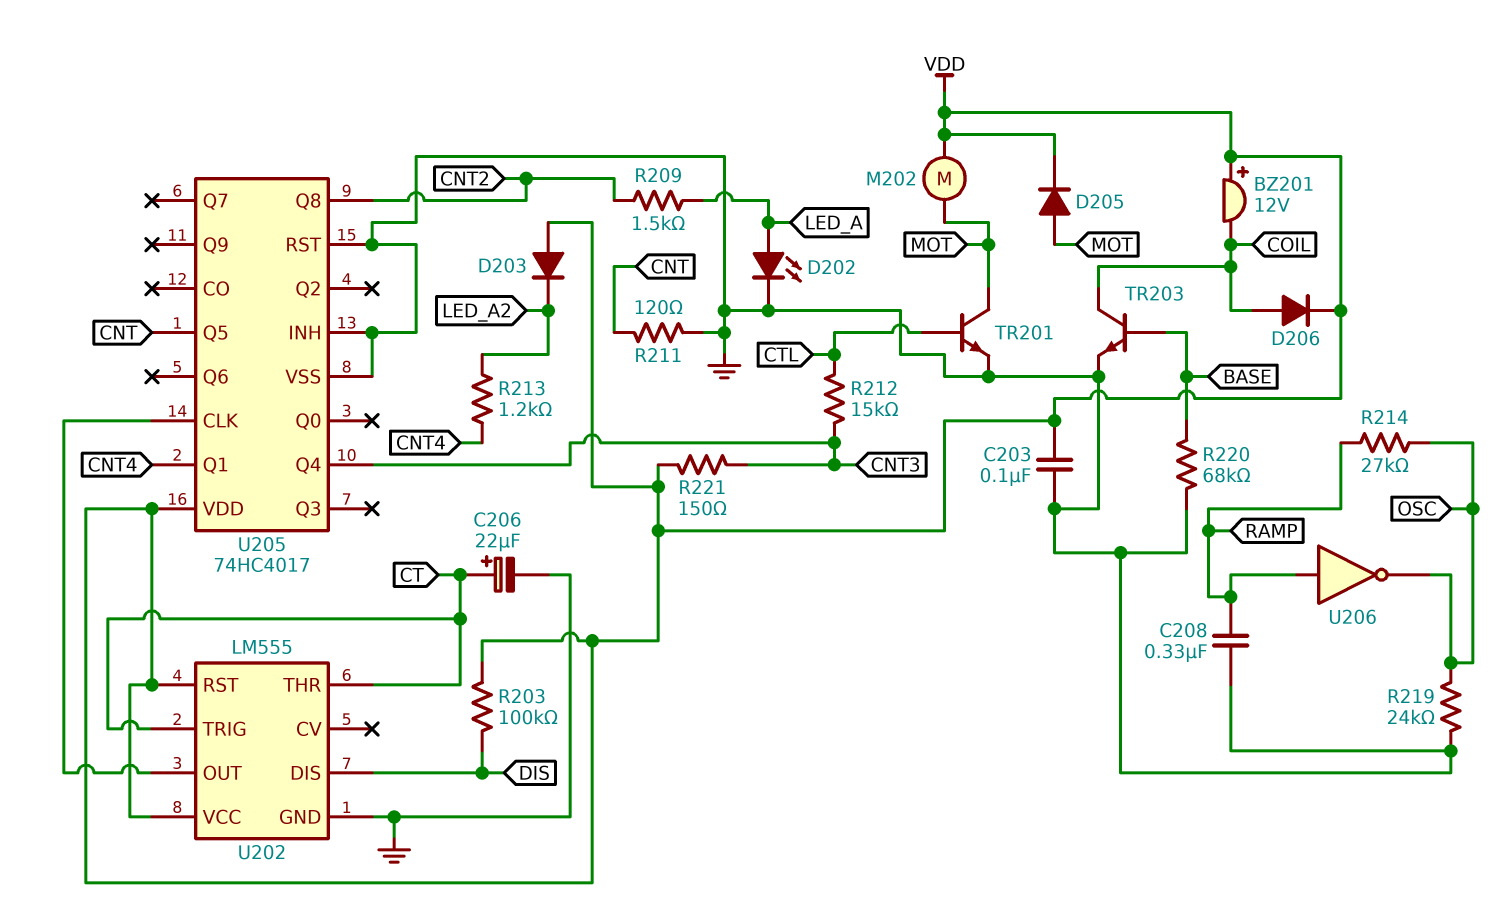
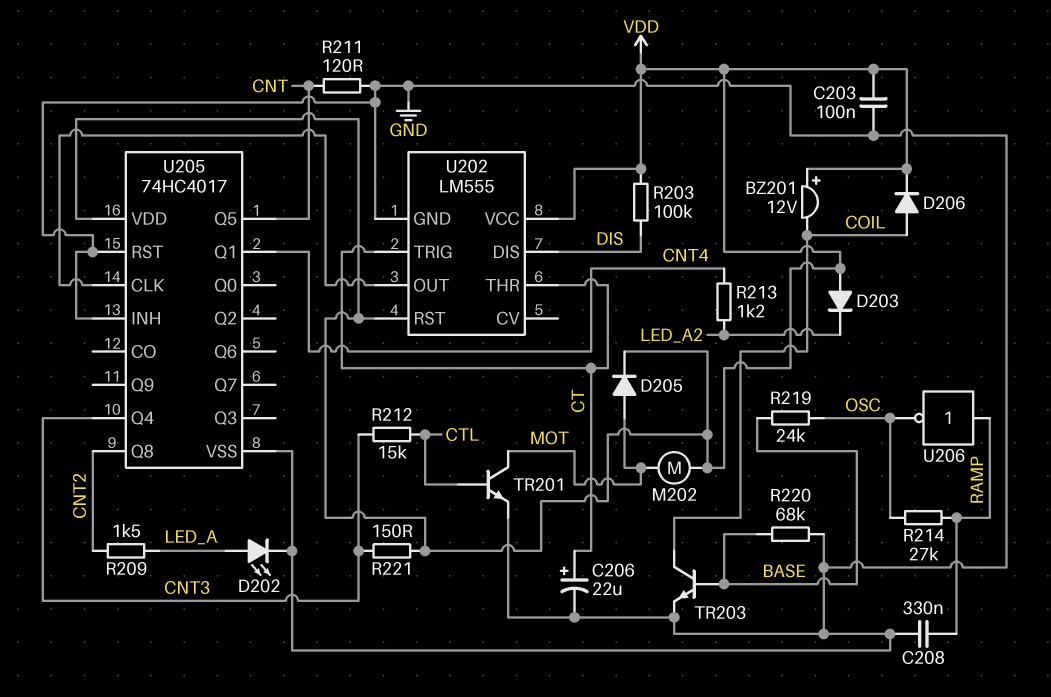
R219: 24k (GND, OSC) -> 24k (BASE, OSC)

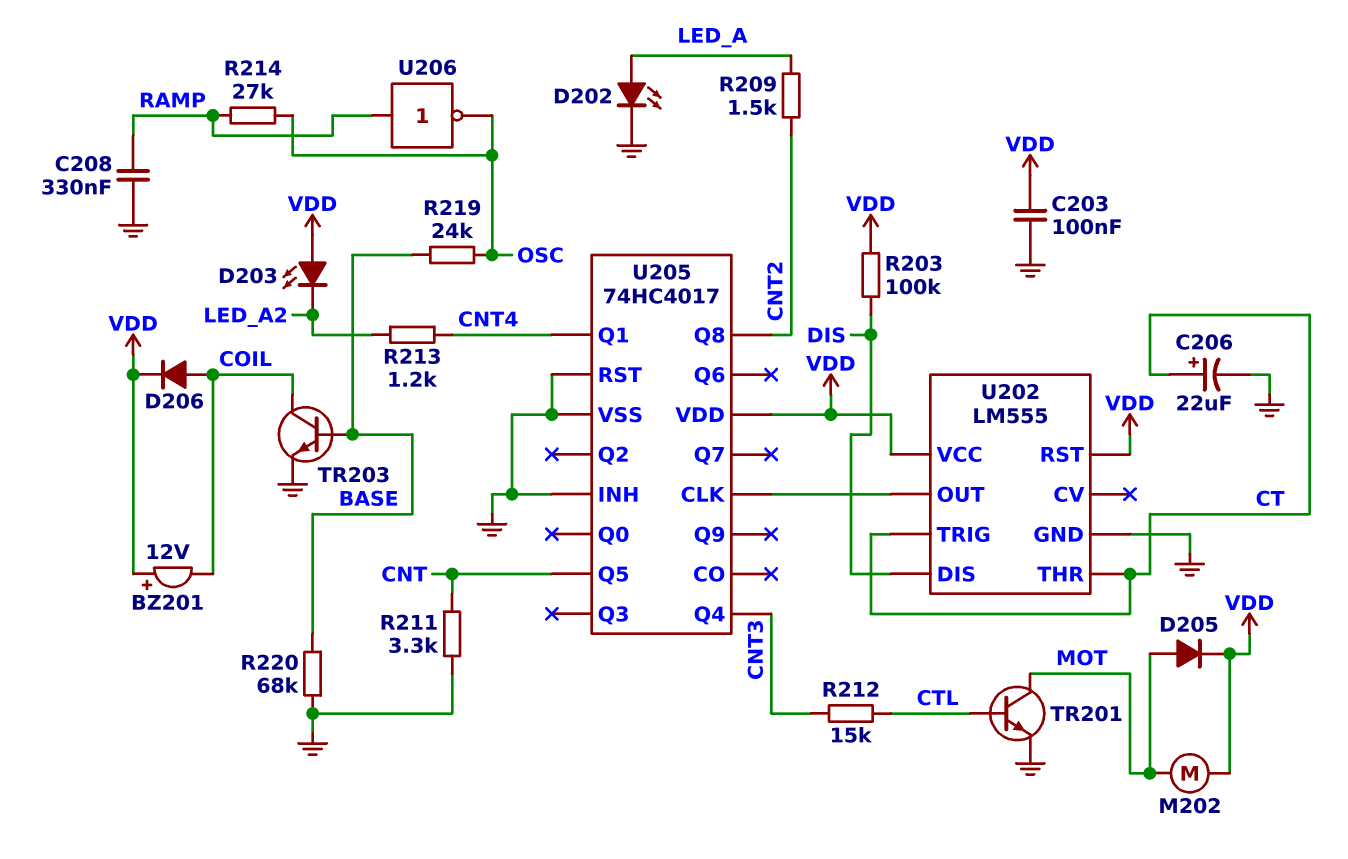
D203: diode (A VDD, K LED_A2) -> LED (A VDD, K LED_A2)
R211: 120 (CNT, GND) -> 3.3k (CNT, GND)
R221: 150 (CNT3, VDD) -> none

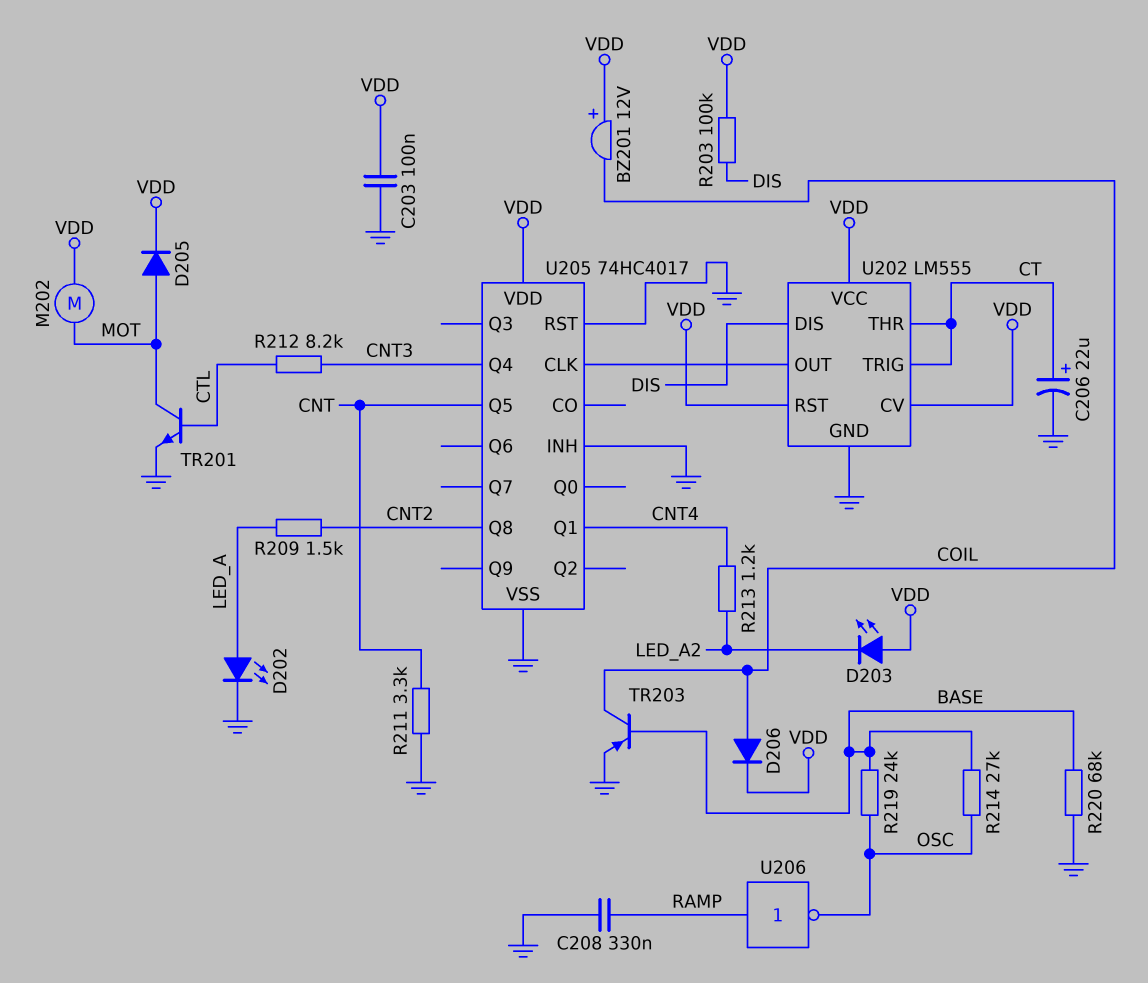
R212: 15k (CNT3, CTL) -> 8.2k (CNT3, CTL)
R214: 27k (OSC, RAMP) -> 27k (BASE, OSC)
TR203: NPN (B BASE, C COIL, E GND) -> PNP (B BASE, C COIL, E GND)
U202 pin CV: none -> VDD

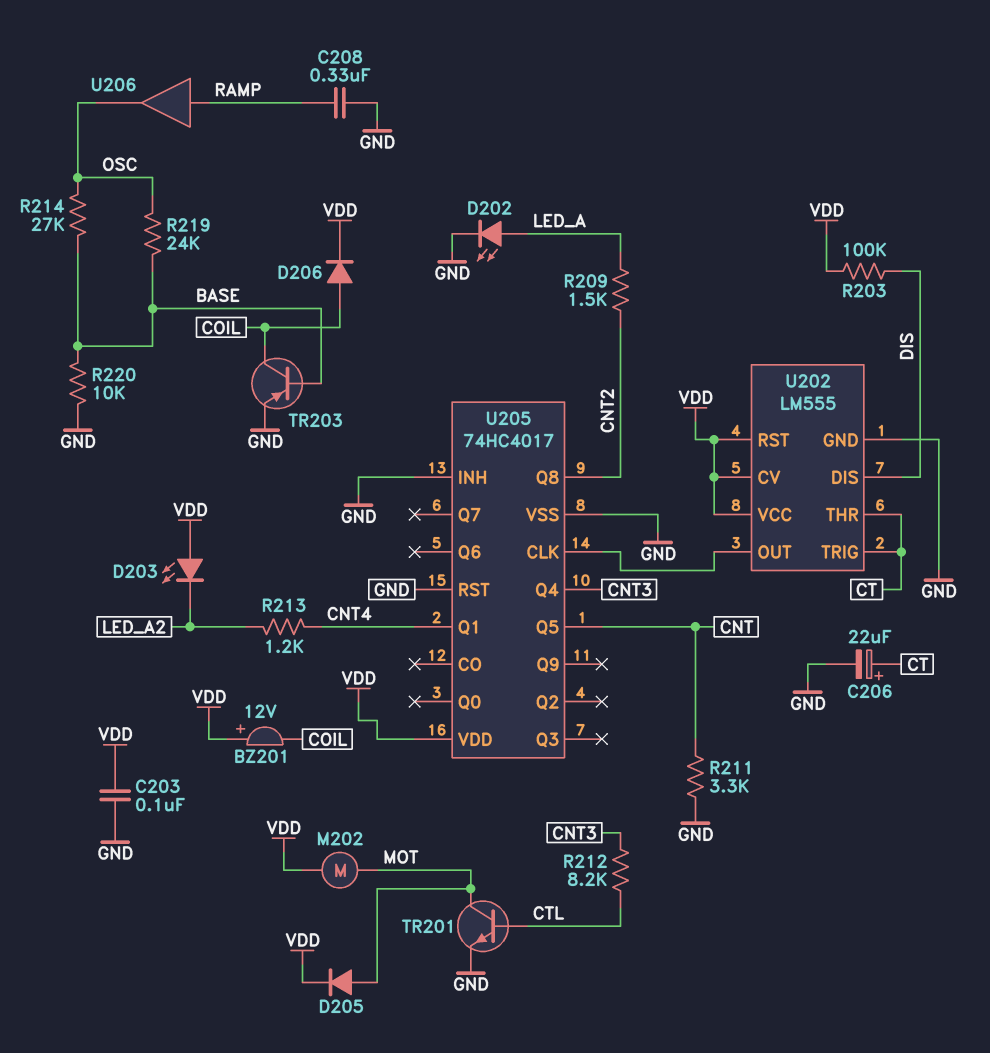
R220: 68k (BASE, GND) -> 10k (BASE, GND)
U206: NOT (in RAMP, out OSC) -> buffer (in RAMP, out OSC)

